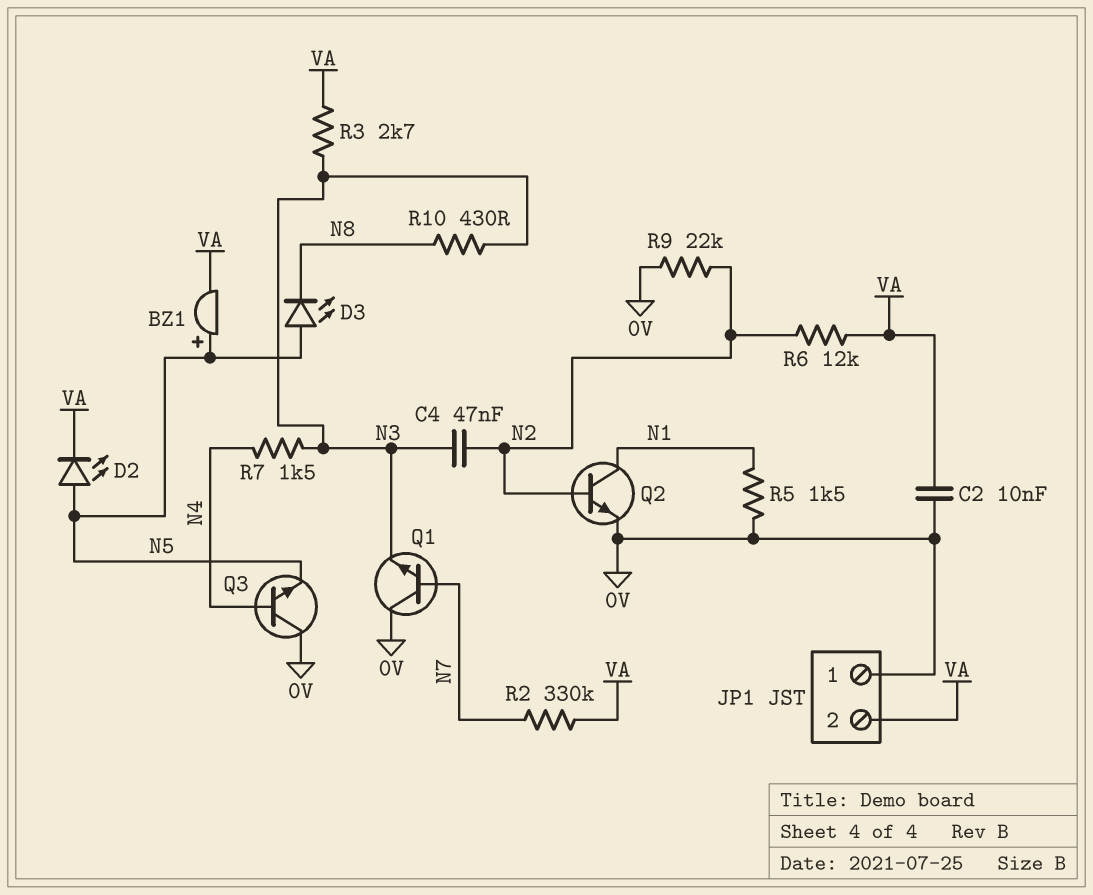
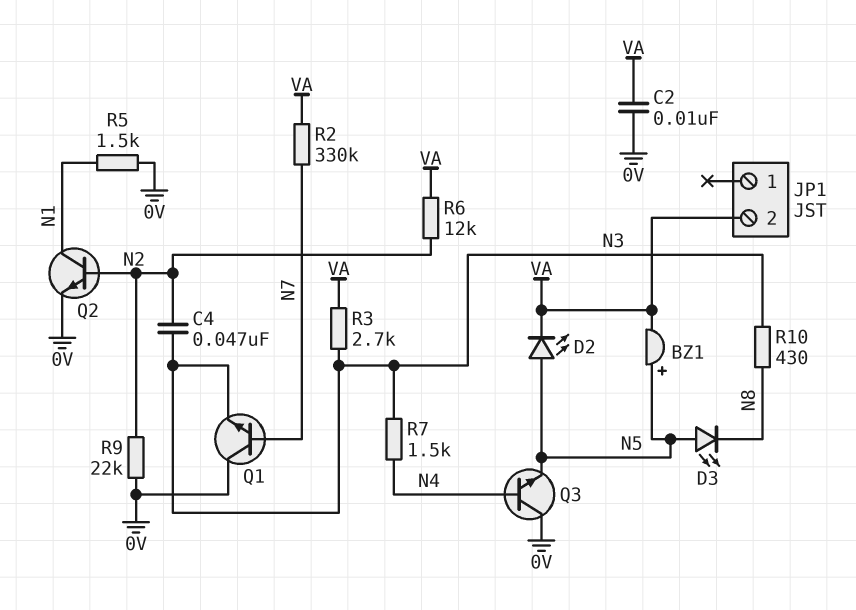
JP1 pin 1: 0V -> none

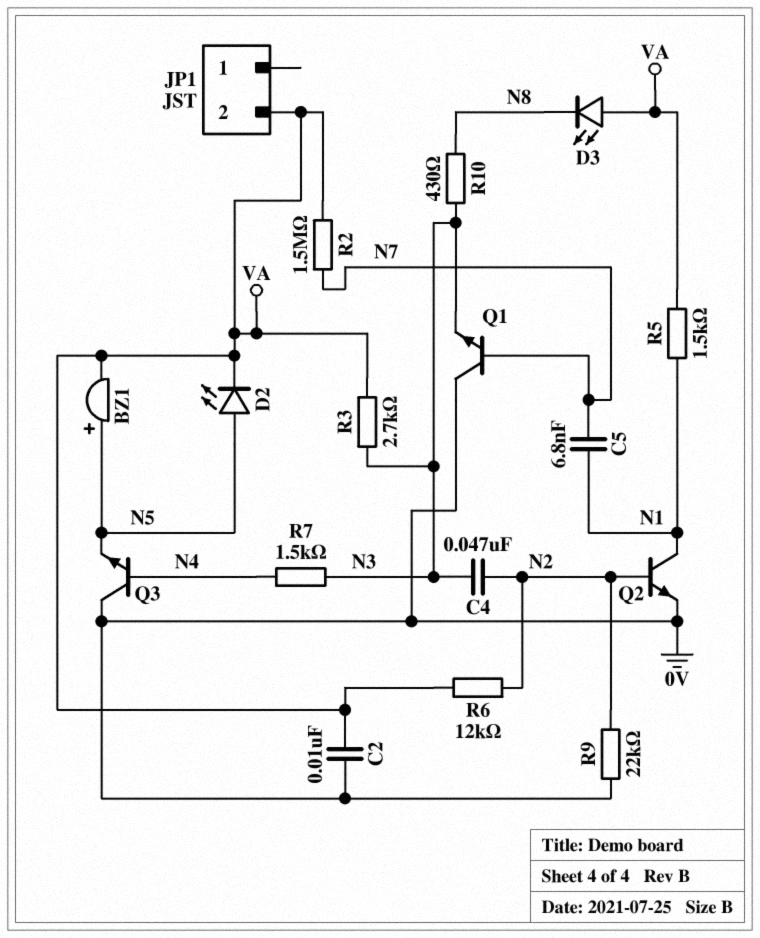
C5: none -> 6.8nF (N1, N7)
D3: LED (A N5, K N8) -> LED (A VA, K N8)
R2: 330k (N7, VA) -> 1.5M (N7, VA)
R5: 1.5k (0V, N1) -> 1.5k (N1, VA)

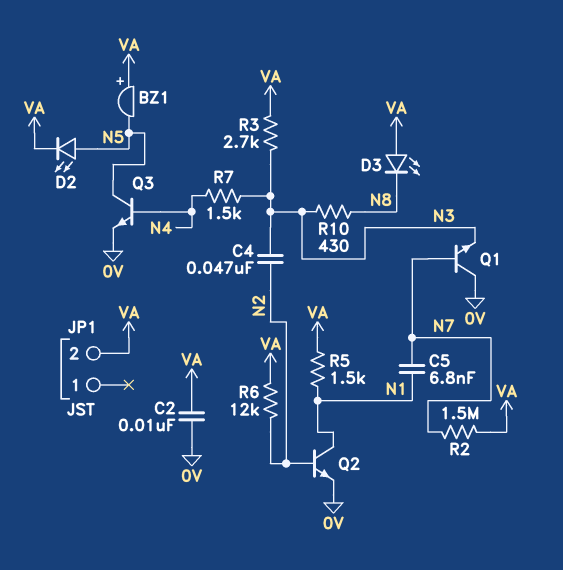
BZ1: buzzer (plus N5, minus VA) -> buzzer (plus VA, minus N5)
Q3: NPN (B N4, C 0V, E N5) -> NPN (B N4, C N5, E 0V)
R9: 22k (0V, N2) -> none

